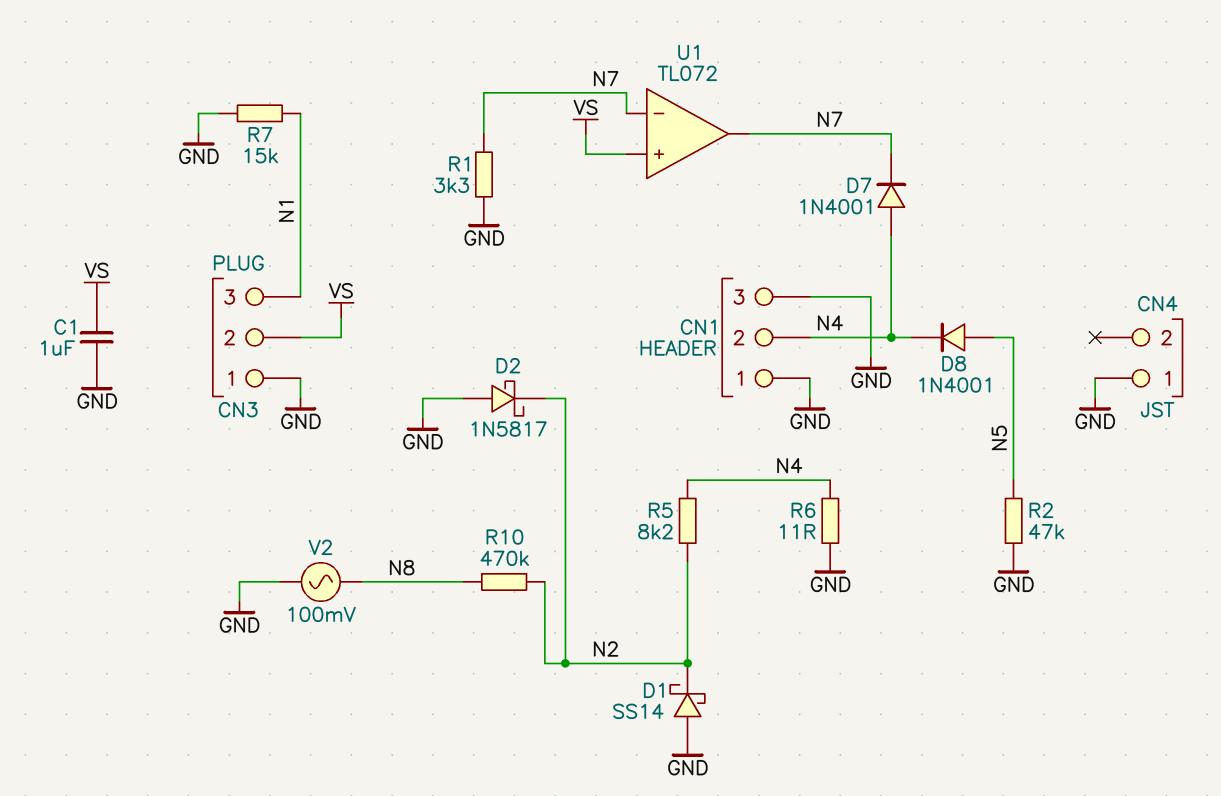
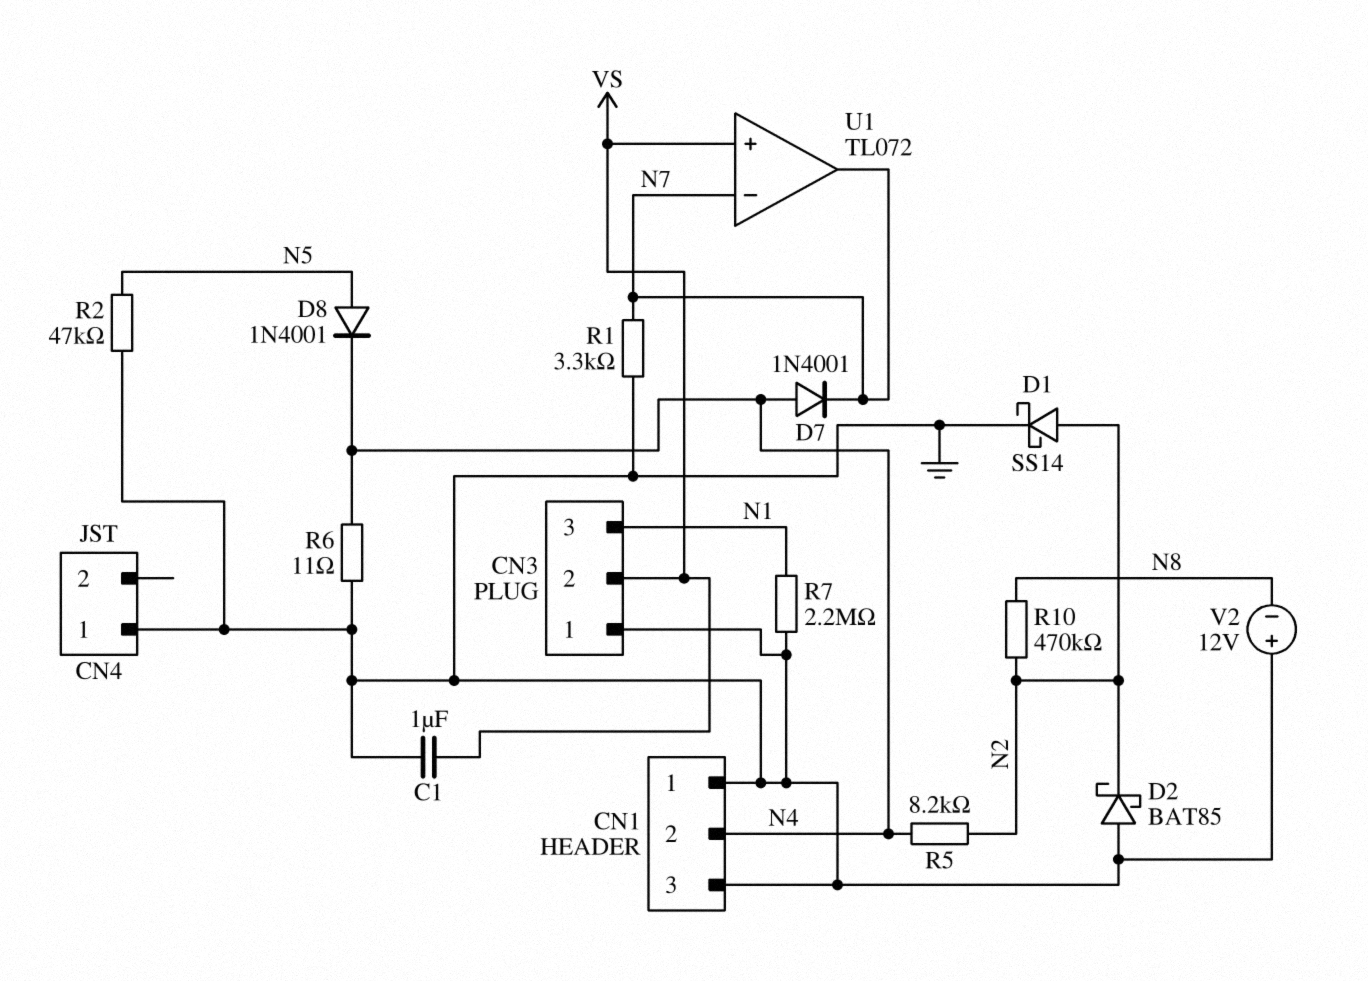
D1: schottky SS14 (A GND, K N2) -> schottky SS14 (A N2, K GND)
D2: schottky 1N5817 (A GND, K N2) -> schottky BAT85 (A GND, K N2)
R7: 15k (GND, N1) -> 2.2M (GND, N1)
V2: AC 100mV (GND, N8) -> 12V (plus GND, minus N8)

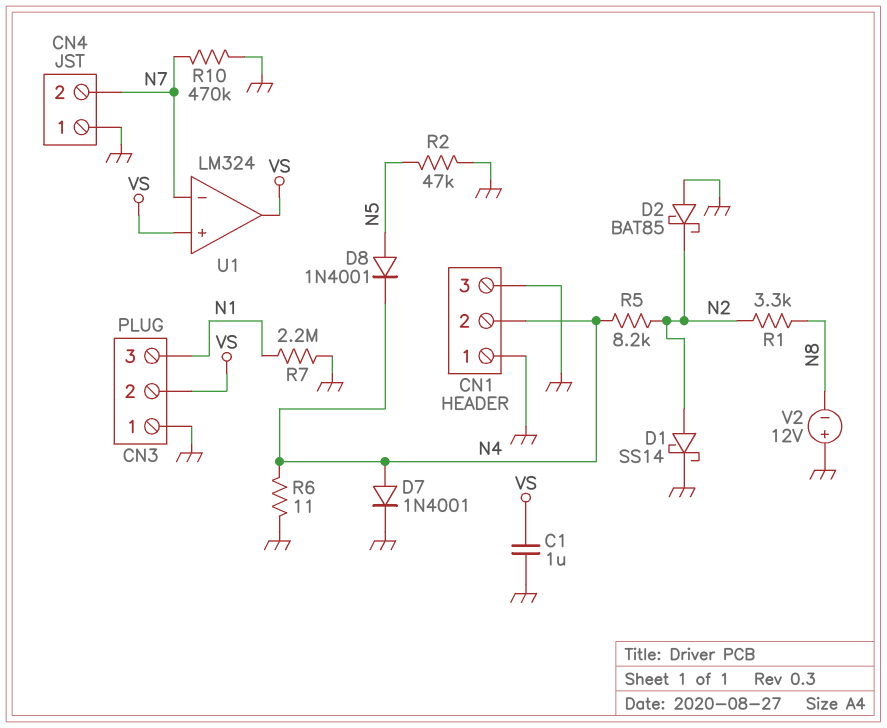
CN4 pin 2: none -> N7
D7: diode 1N4001 (A N4, K N7) -> diode 1N4001 (A N4, K GND)
R1: 3.3k (GND, N7) -> 3.3k (N2, N8)
R10: 470k (N2, N8) -> 470k (GND, N7)
U1: TL072 -> LM324
U1 pin out: N7 -> VS

